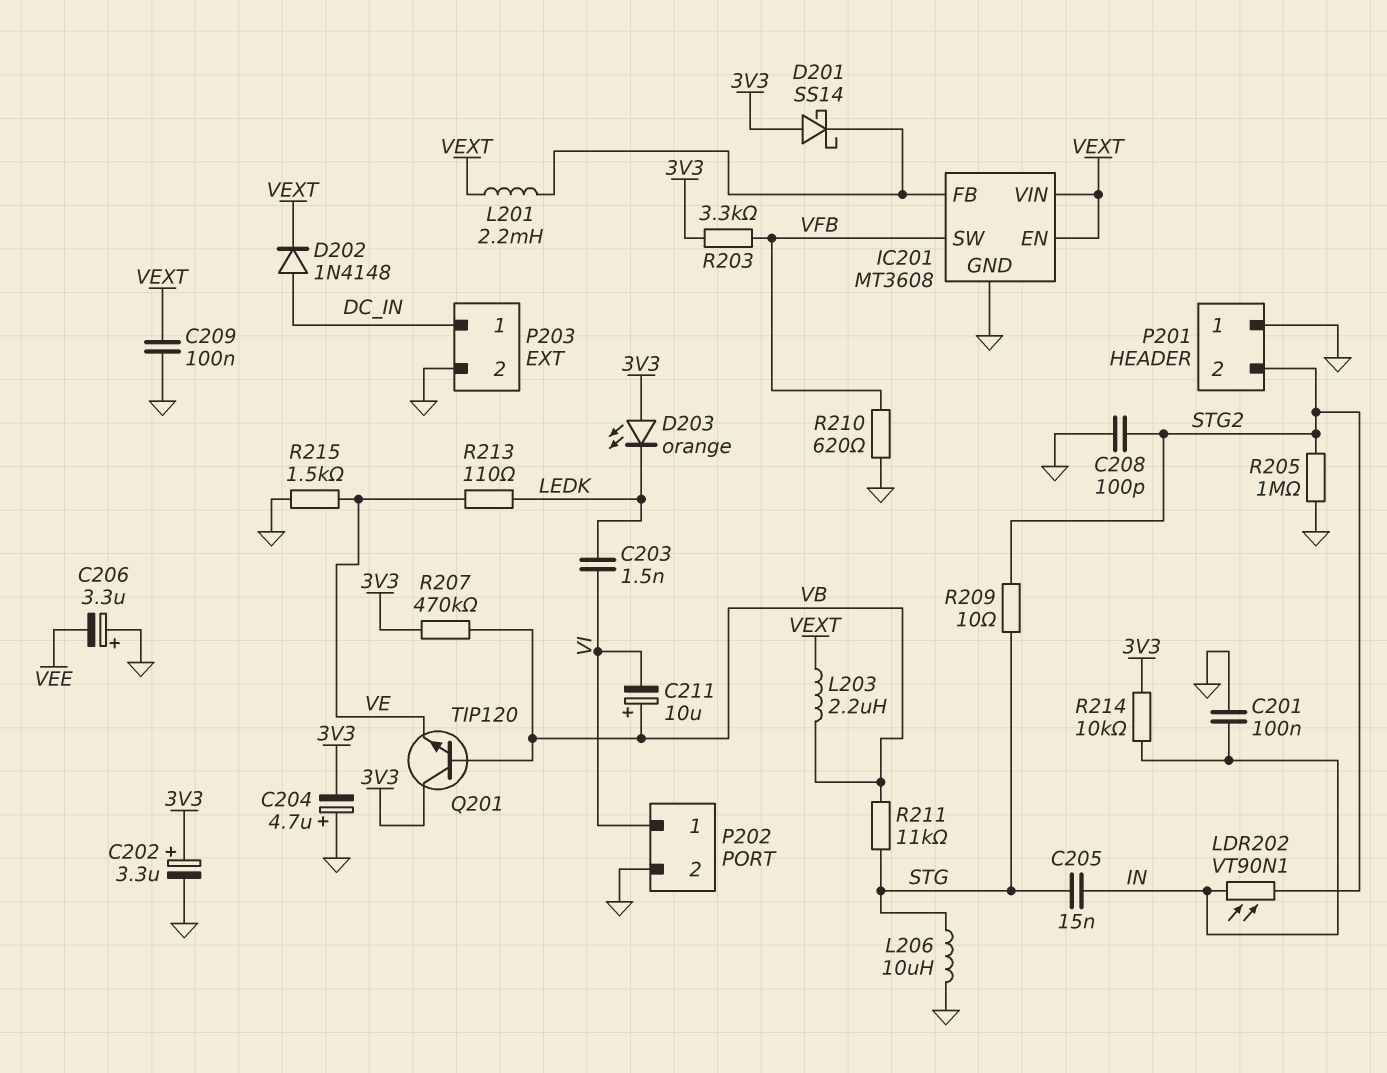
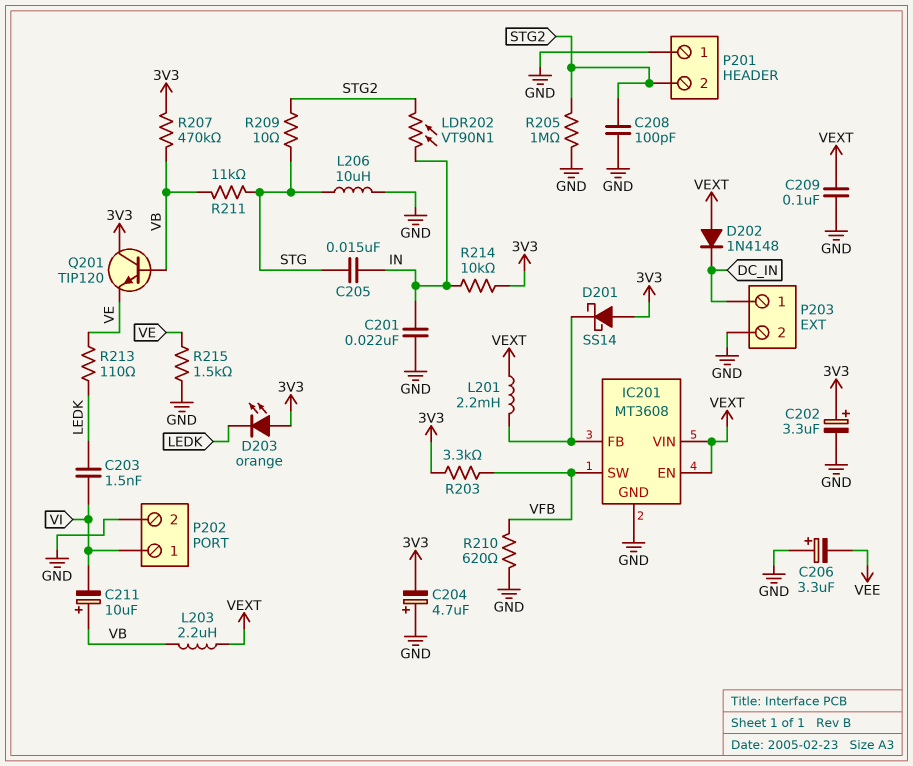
C201: 100nF (GND, IN) -> 22nF (GND, IN)
D202: diode 1N4148 (A DC_IN, K VEXT) -> diode 1N4148 (A VEXT, K DC_IN)

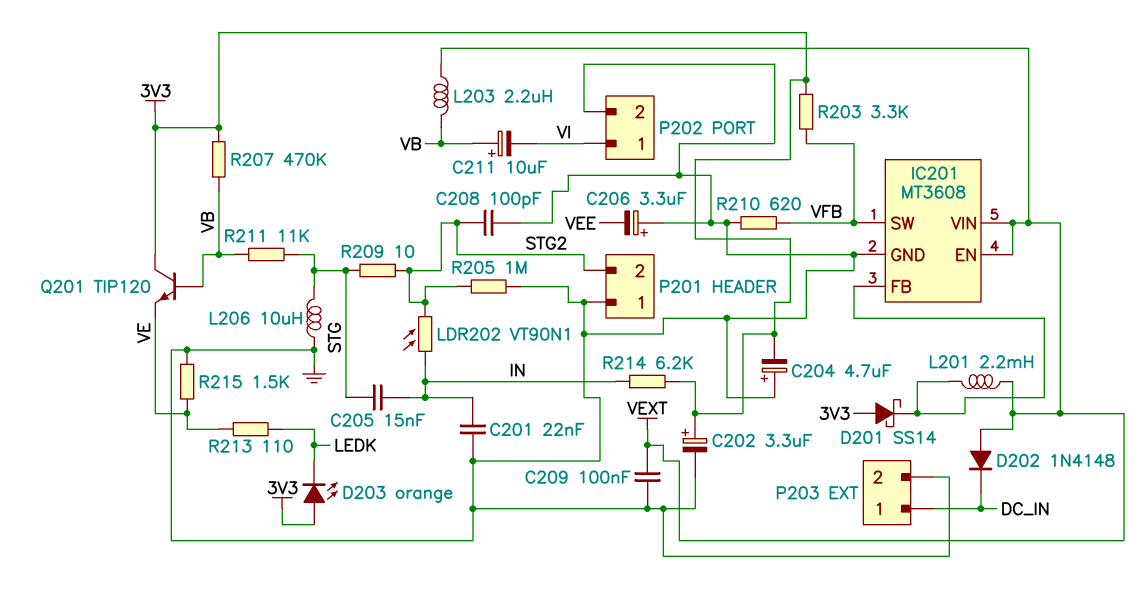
C203: 1.5nF (LEDK, VI) -> none
R214: 10k (3V3, IN) -> 6.2k (3V3, IN)

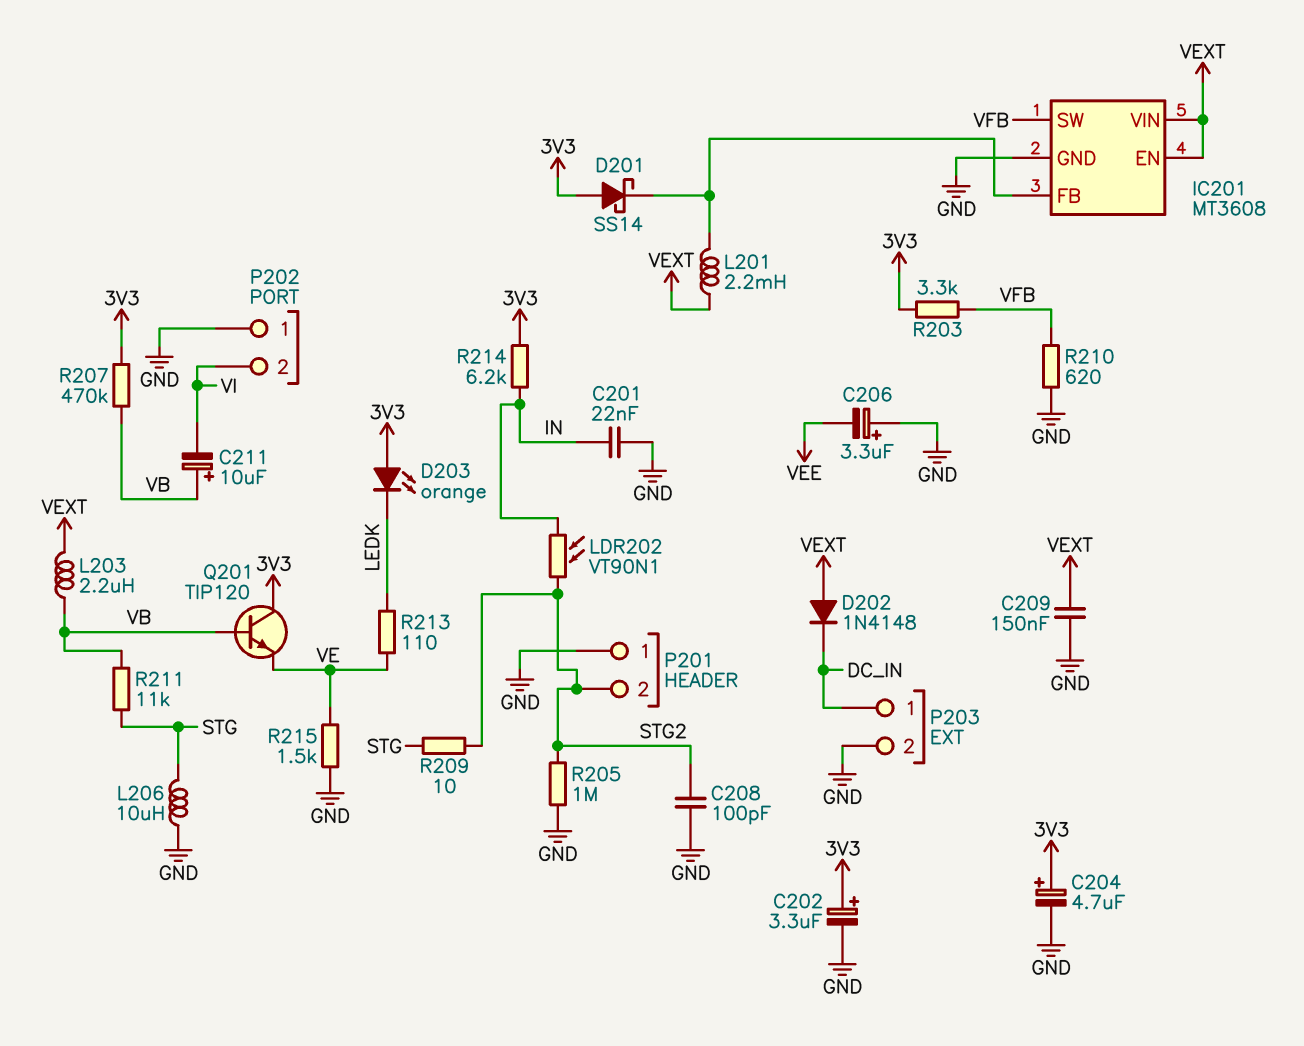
C204: 4.7uF (plus GND, minus 3V3) -> 4.7uF (plus 3V3, minus GND)
C205: 15nF (IN, STG) -> none
C209: 100nF (GND, VEXT) -> 150nF (GND, VEXT)
P202 pin 1: VI -> GND
P202 pin 2: GND -> VI

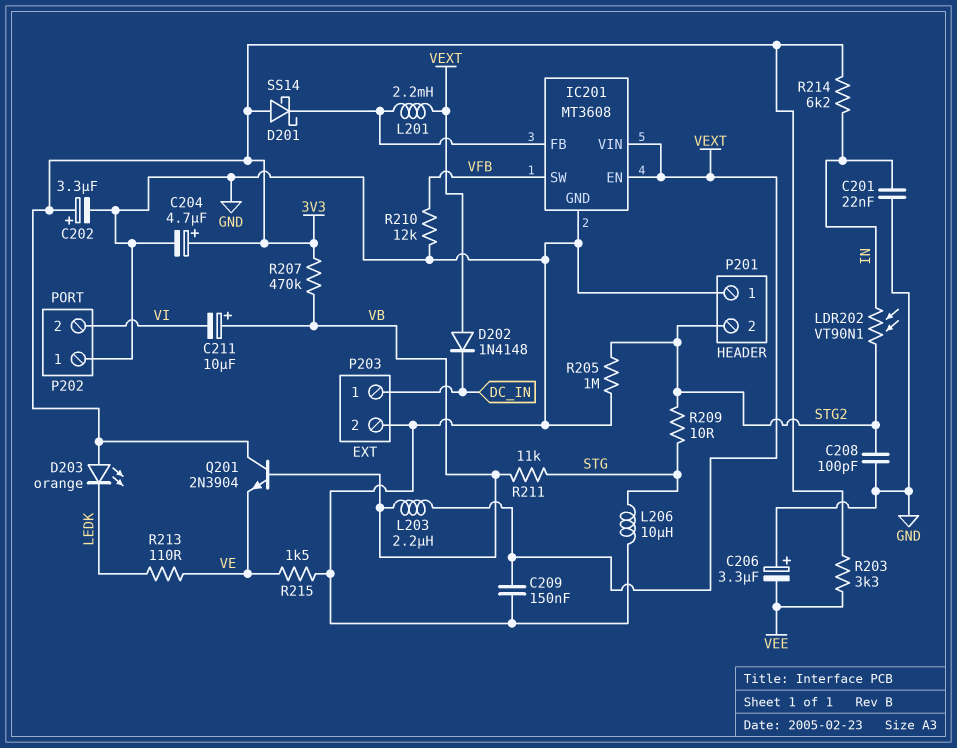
Q201: NPN TIP120 (B VB, C 3V3, E VE) -> NPN 2N3904 (B VB, C 3V3, E VE)
R203: 3.3k (3V3, VFB) -> 3.3k (3V3, VEE)
R210: 620 (GND, VFB) -> 12k (GND, VFB)

